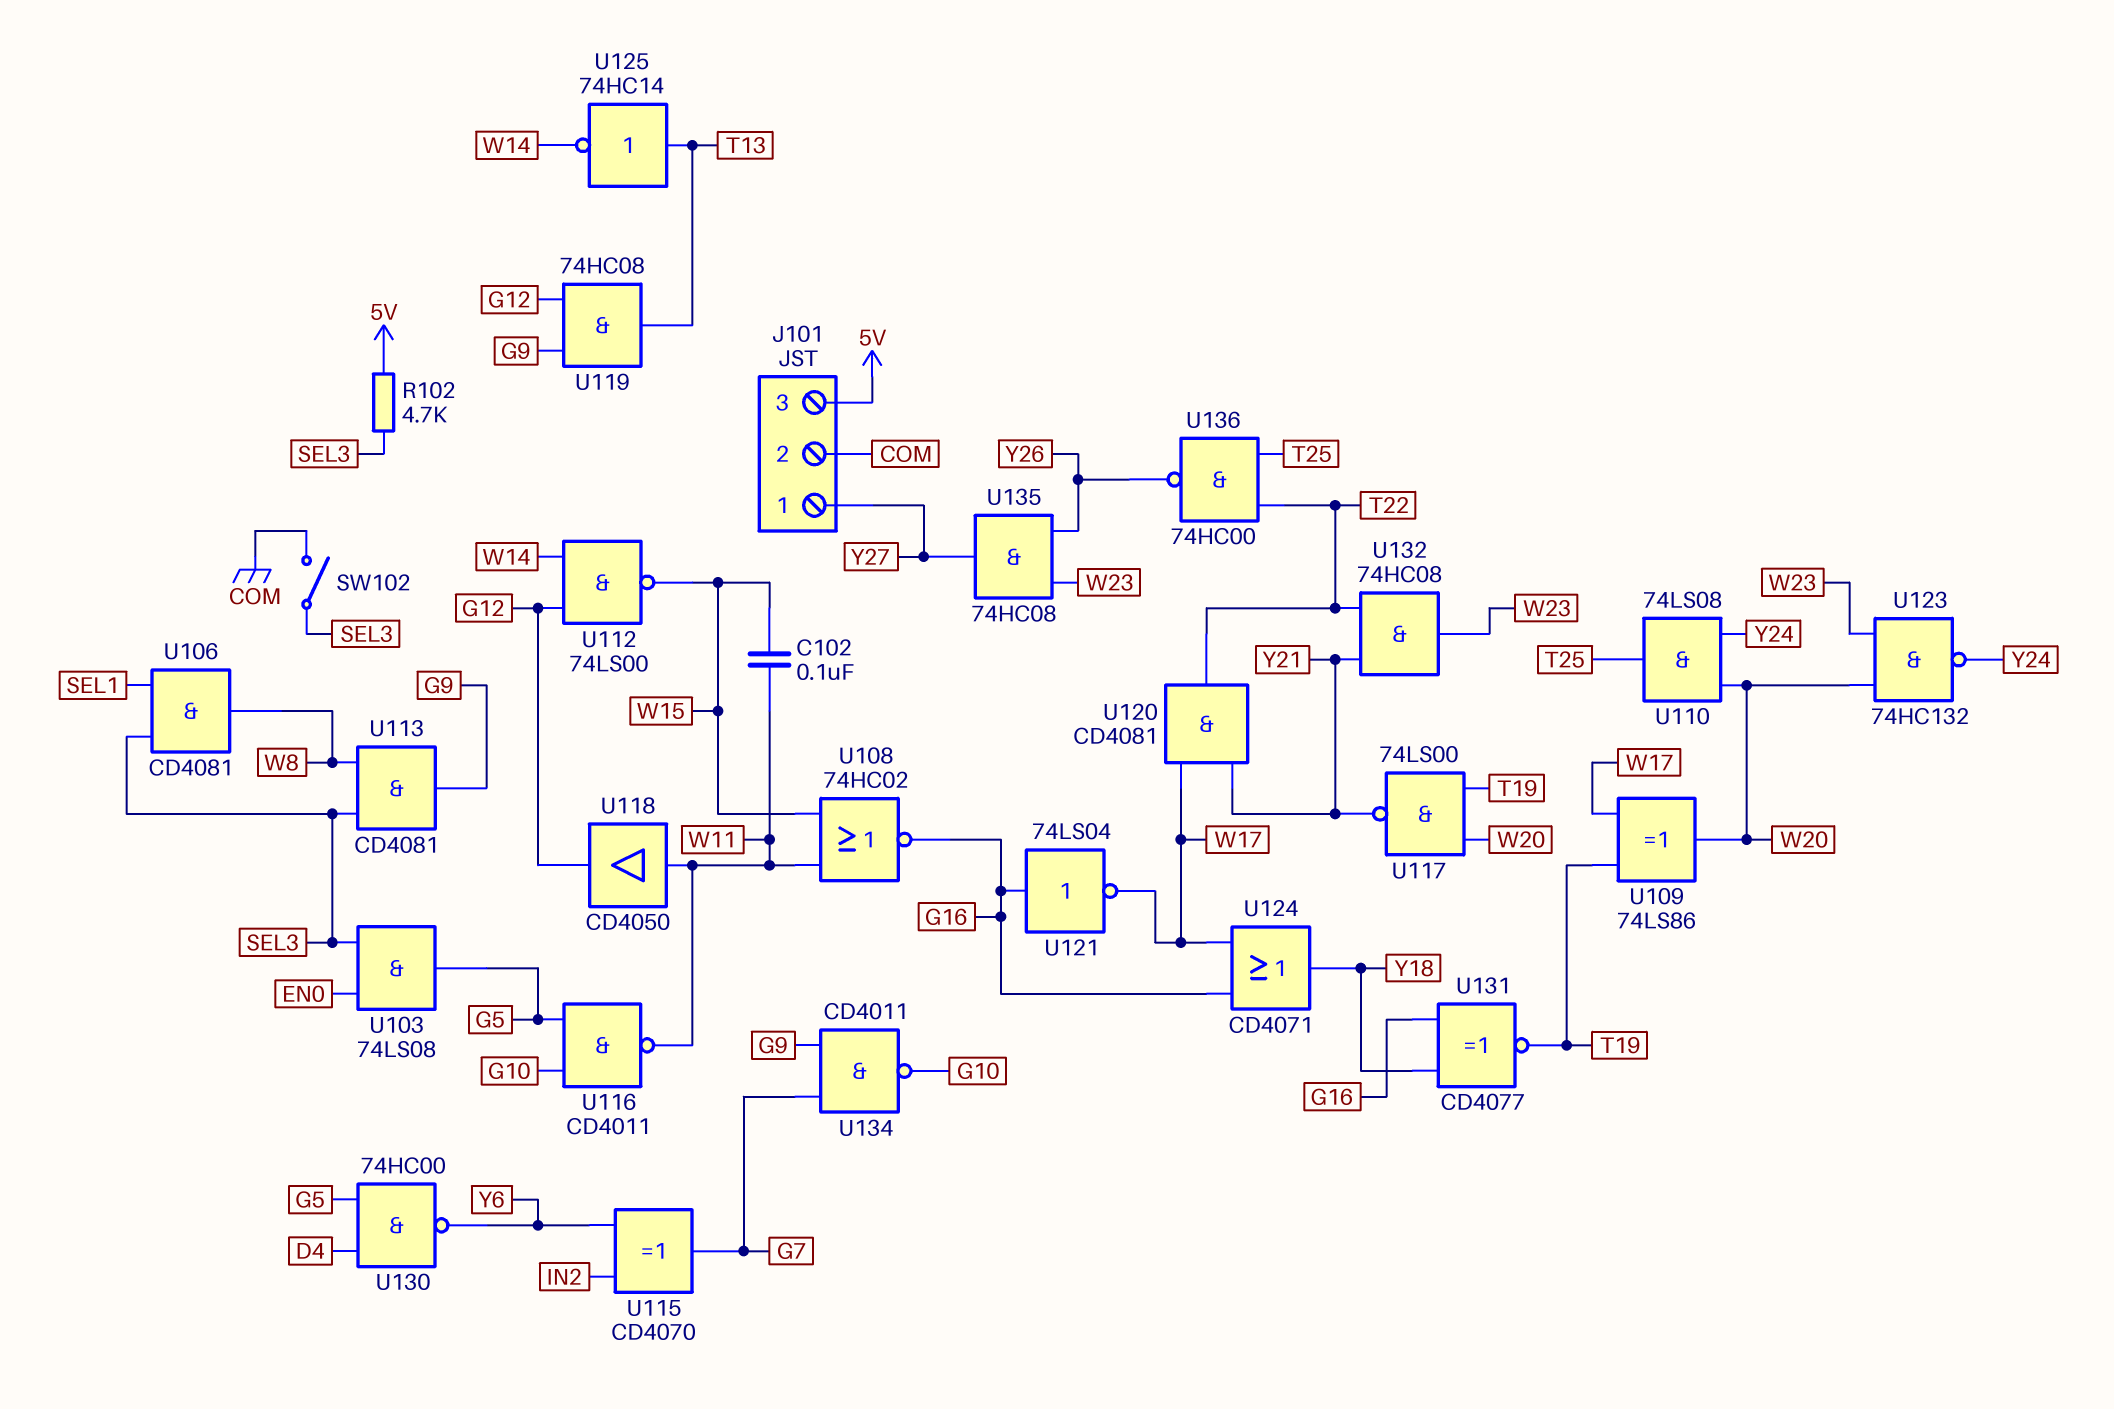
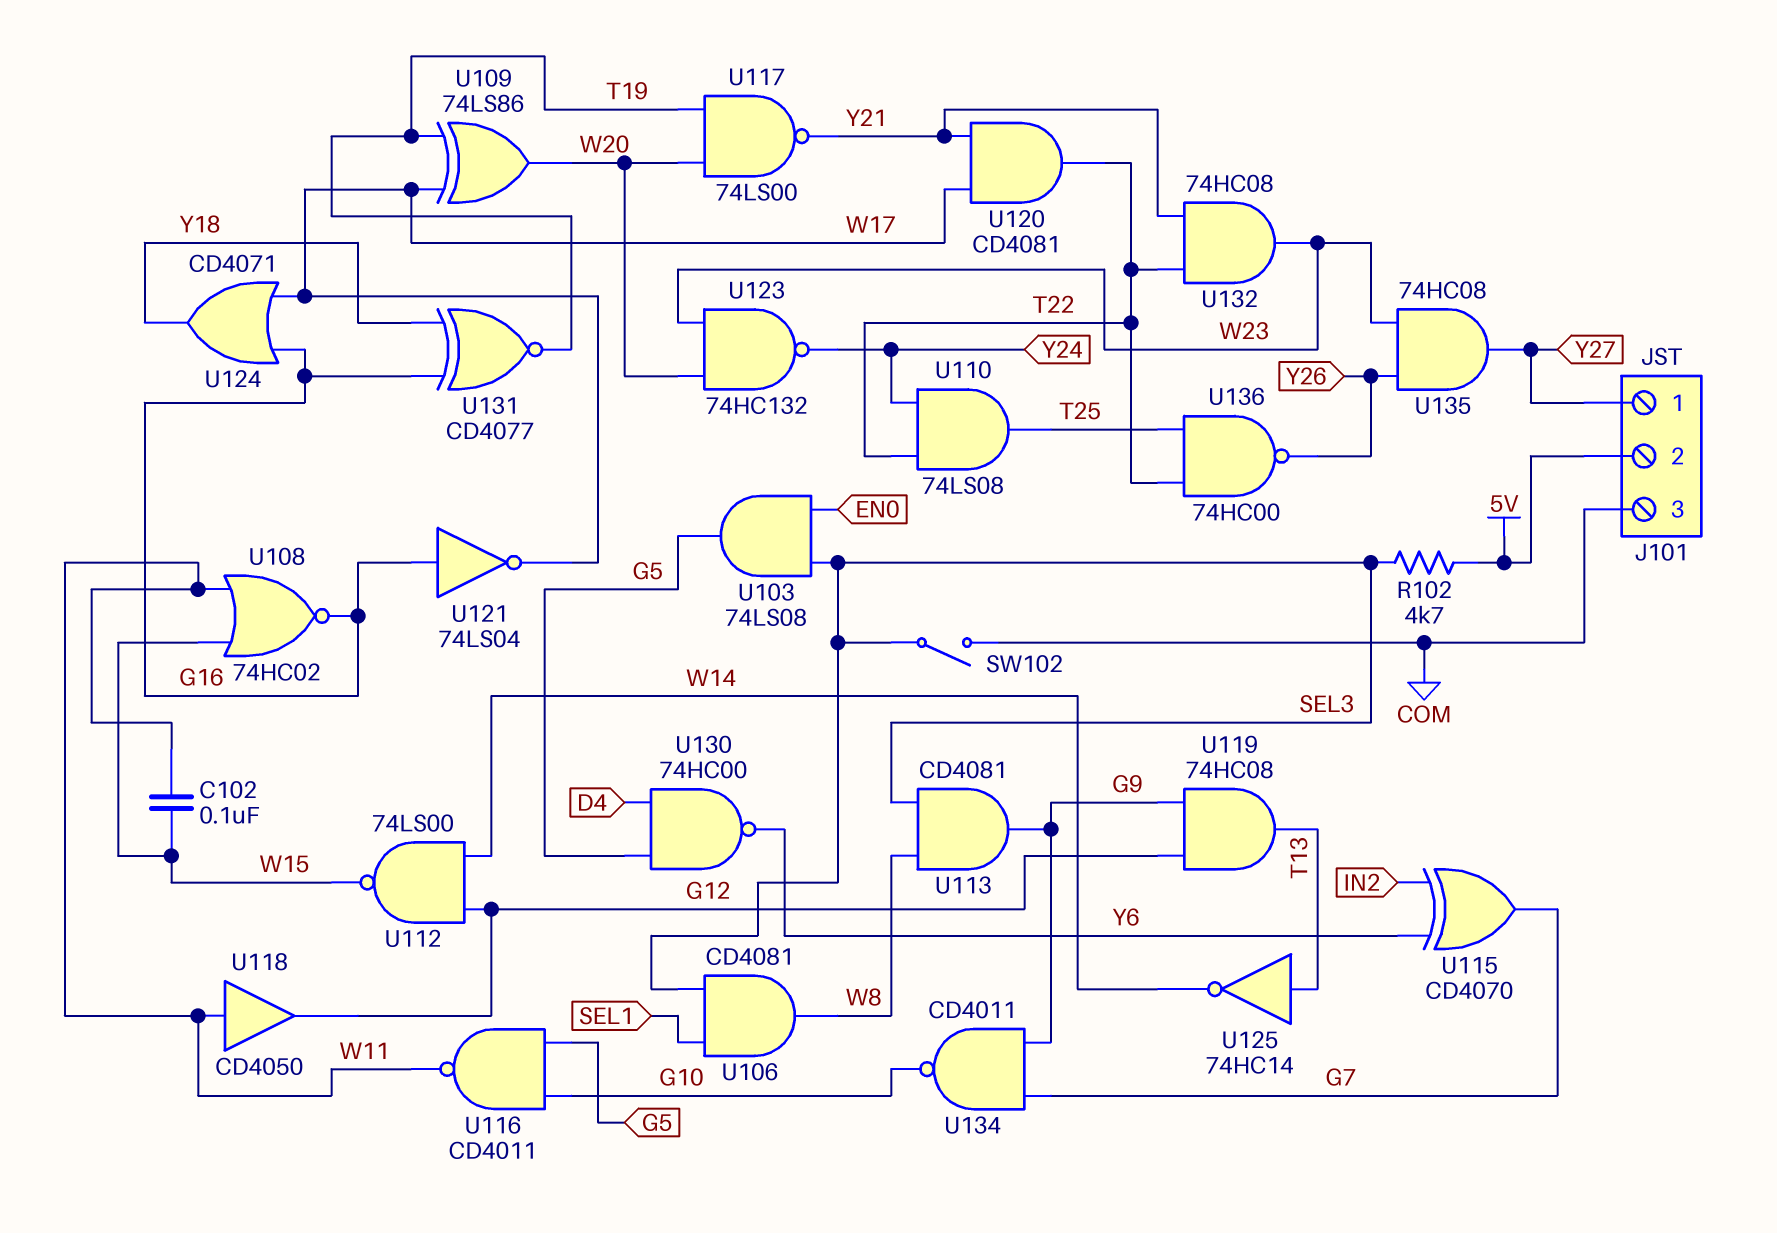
J101 pin 2: COM -> 5V
J101 pin 3: 5V -> COM
U110: AND 74LS08 (in W20, in Y24, out T25) -> AND 74LS08 (in T22, in Y24, out T25)

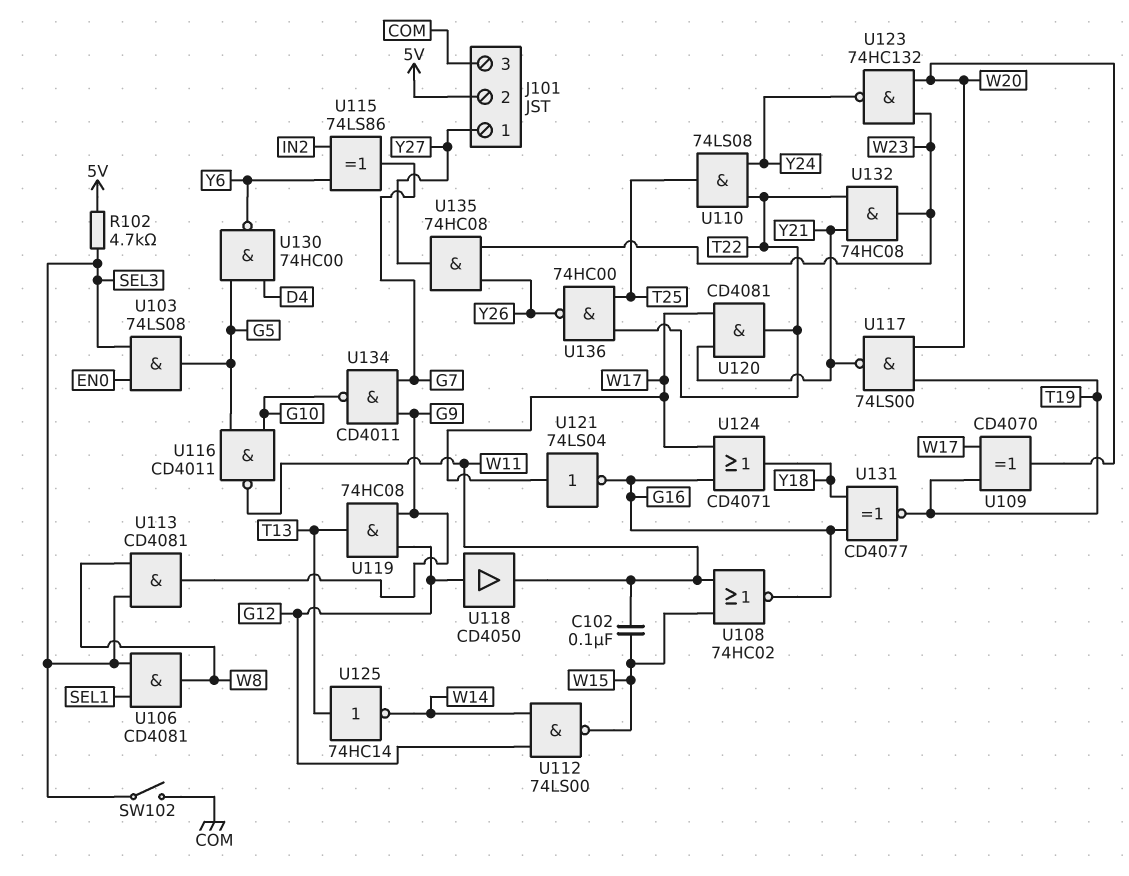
U109: XOR 74LS86 (in T19, in W17, out W20) -> XOR CD4070 (in T19, in W17, out W20)
U115: XOR CD4070 (in IN2, in Y6, out G7) -> XOR 74LS86 (in IN2, in Y6, out G7)
U118: buffer CD4050 (in W11, out G12) -> buffer CD4050 (in G12, out W11)
U121: NOT 74LS04 (in G16, out W17) -> NOT 74LS04 (in W17, out G16)

